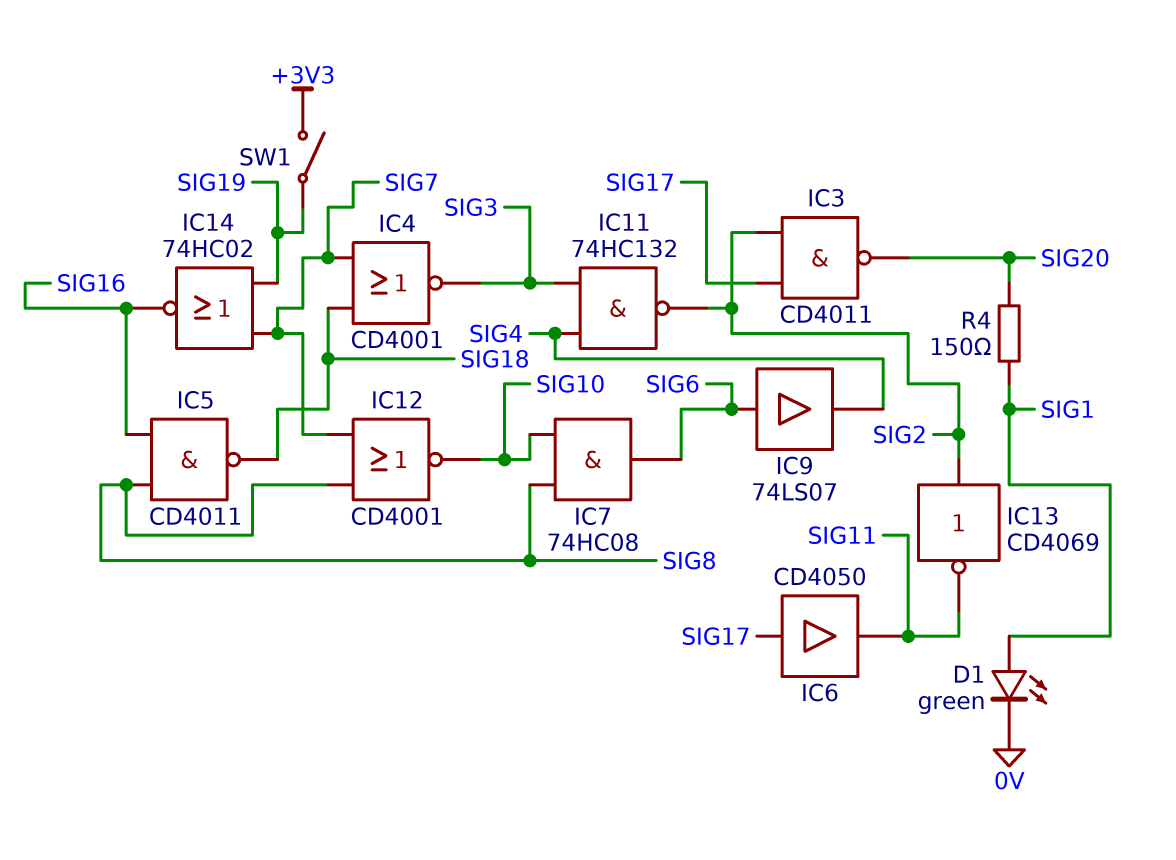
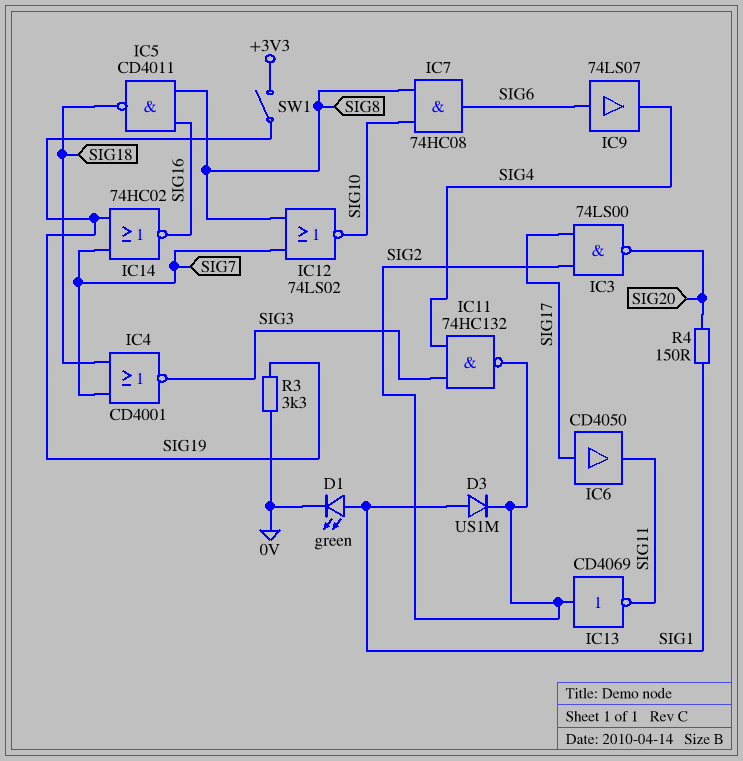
D3: none -> diode US1M (A SIG1, K SIG2)
IC3: NAND CD4011 (in SIG2, in SIG17, out SIG20) -> NAND 74LS00 (in SIG2, in SIG17, out SIG20)
IC12: NOR CD4001 (in SIG7, in SIG8, out SIG10) -> NOR 74LS02 (in SIG7, in SIG8, out SIG10)
R3: none -> 3.3k (0V, SIG19)

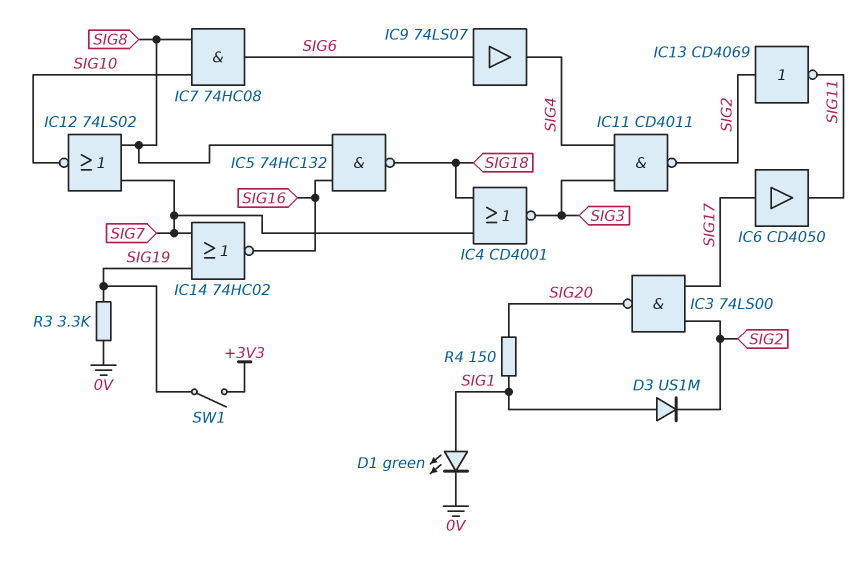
IC5: NAND CD4011 (in SIG8, in SIG16, out SIG18) -> NAND 74HC132 (in SIG8, in SIG16, out SIG18)
IC11: NAND 74HC132 (in SIG3, in SIG4, out SIG2) -> NAND CD4011 (in SIG3, in SIG4, out SIG2)

